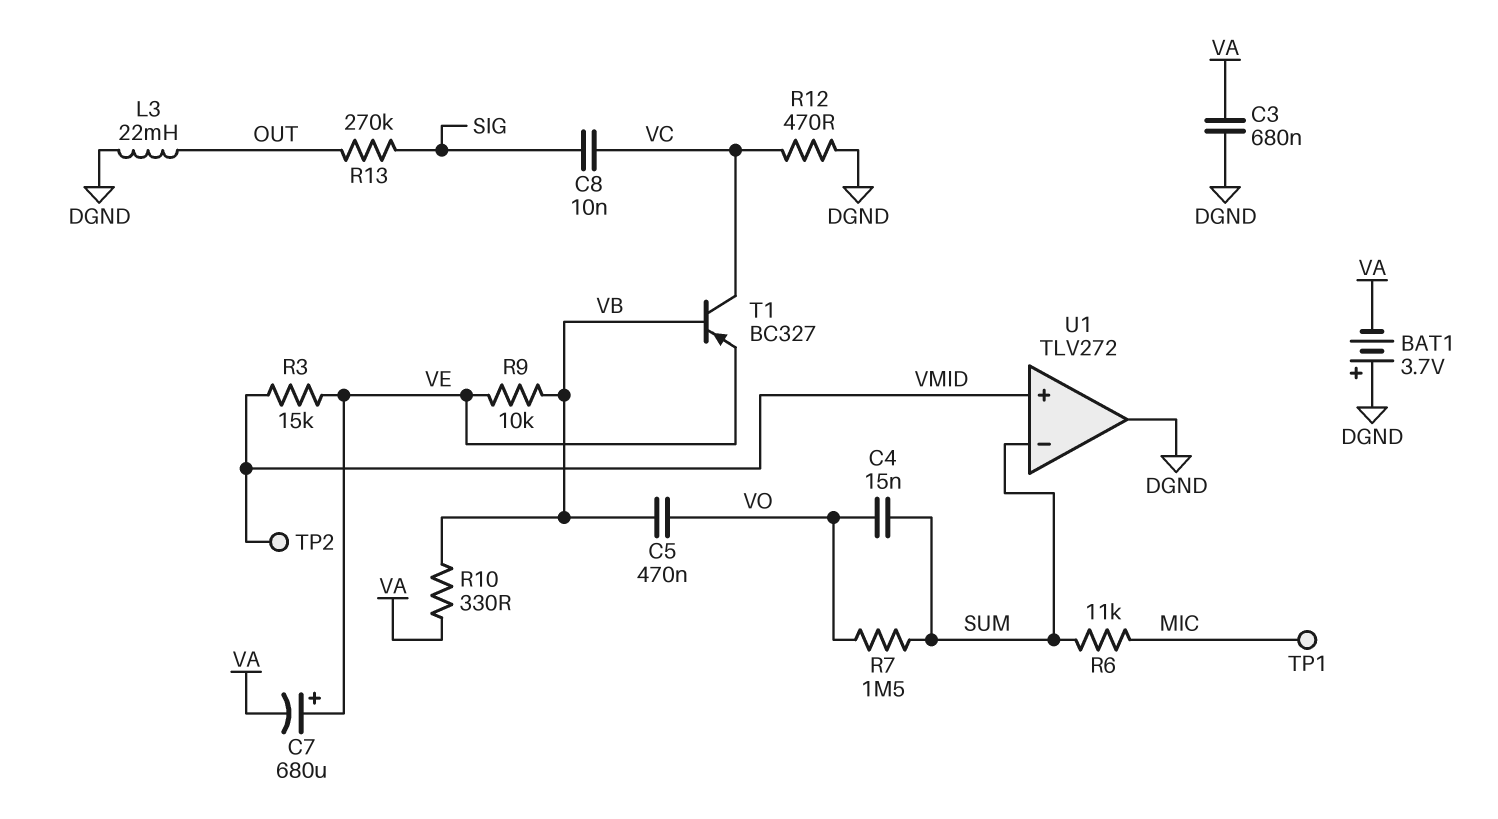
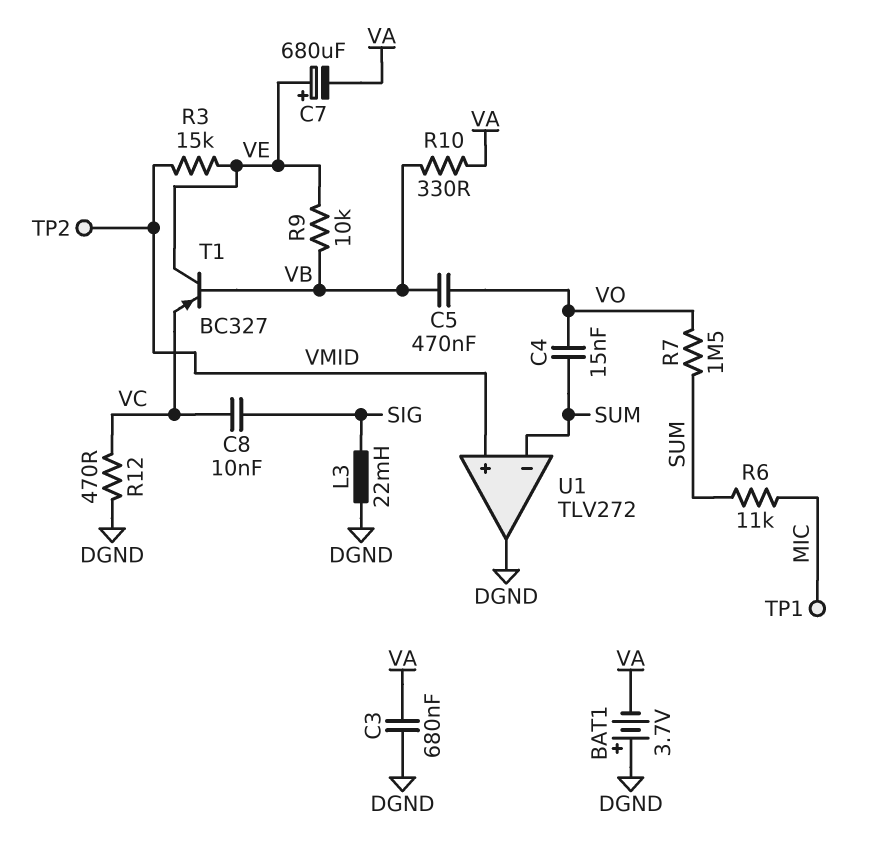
L3: 22mH (DGND, OUT) -> 22mH (DGND, SIG)
R13: 270k (OUT, SIG) -> none
T1: PNP BC327 (B VB, C VC, E VE) -> PNP BC327 (B VB, C VE, E VC)

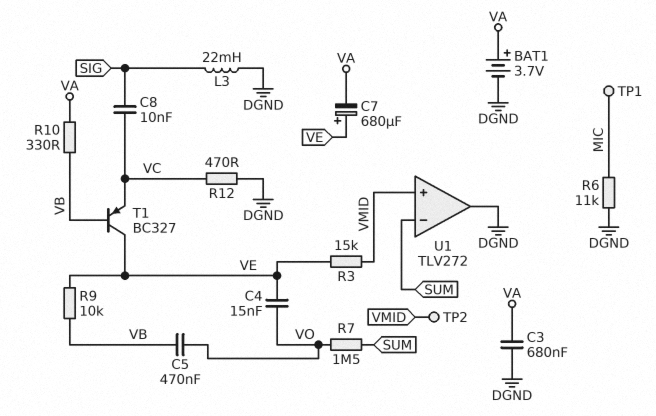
BAT1: 3.7V (plus DGND, minus VA) -> 3.7V (plus VA, minus DGND)
C4: 15nF (SUM, VO) -> 15nF (VE, VO)
R6: 11k (MIC, SUM) -> 11k (DGND, MIC)

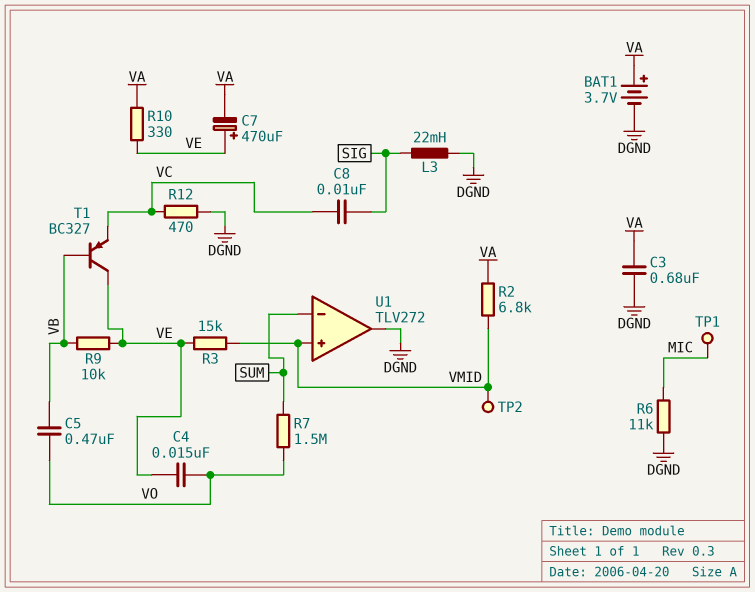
C7: 680uF (plus VE, minus VA) -> 470uF (plus VE, minus VA)
R2: none -> 6.8k (VA, VMID)
R10: 330 (VA, VB) -> 330 (VA, VE)

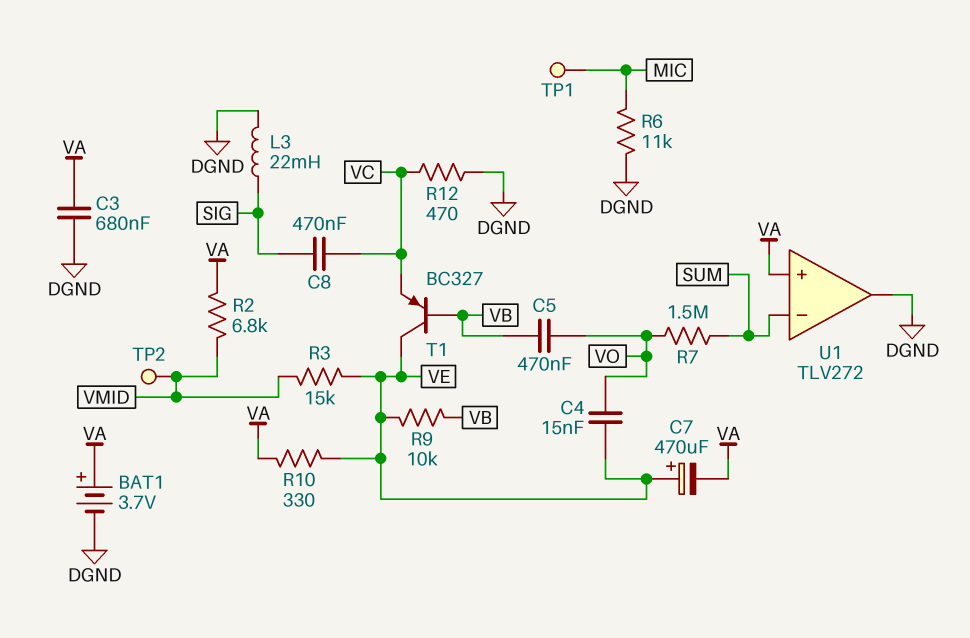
C8: 10nF (SIG, VC) -> 470nF (SIG, VC)
U1 pin in+: VMID -> VA

